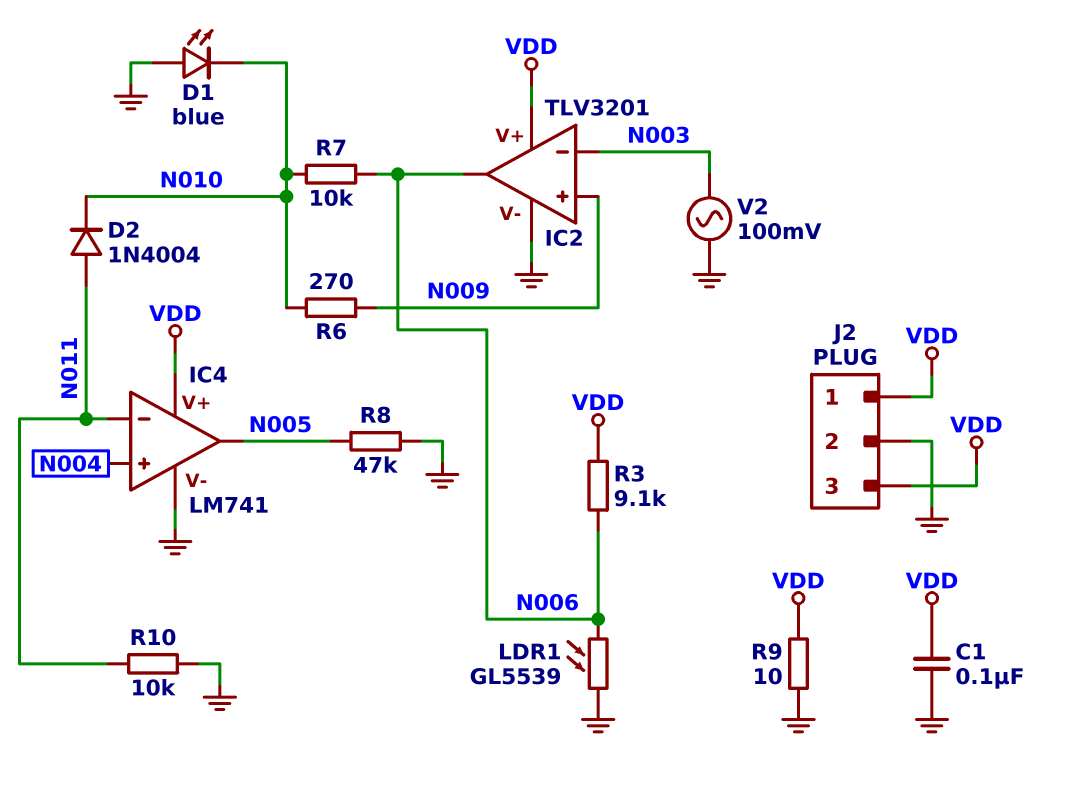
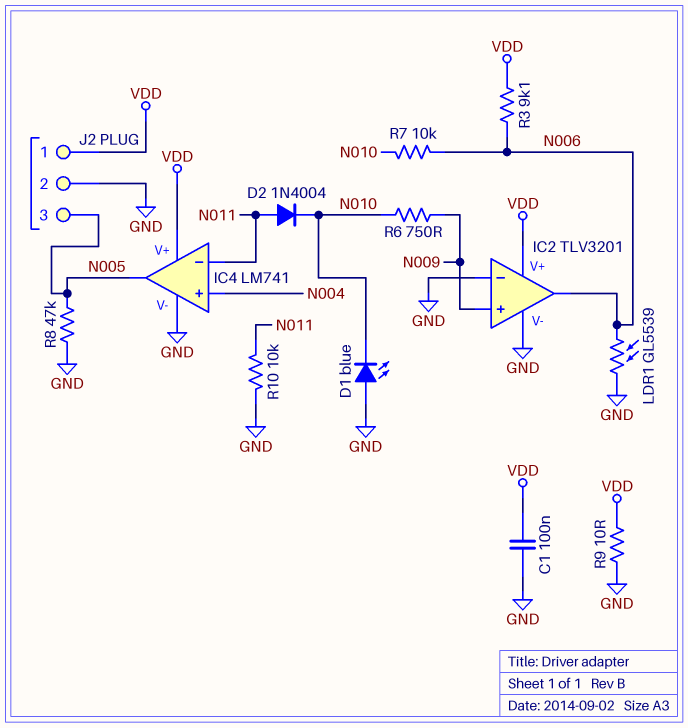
IC2 pin in-: N003 -> GND
J2 pin 3: VDD -> N005
R6: 270 (N009, N010) -> 750 (N009, N010)
V2: AC 100mV (GND, N003) -> none

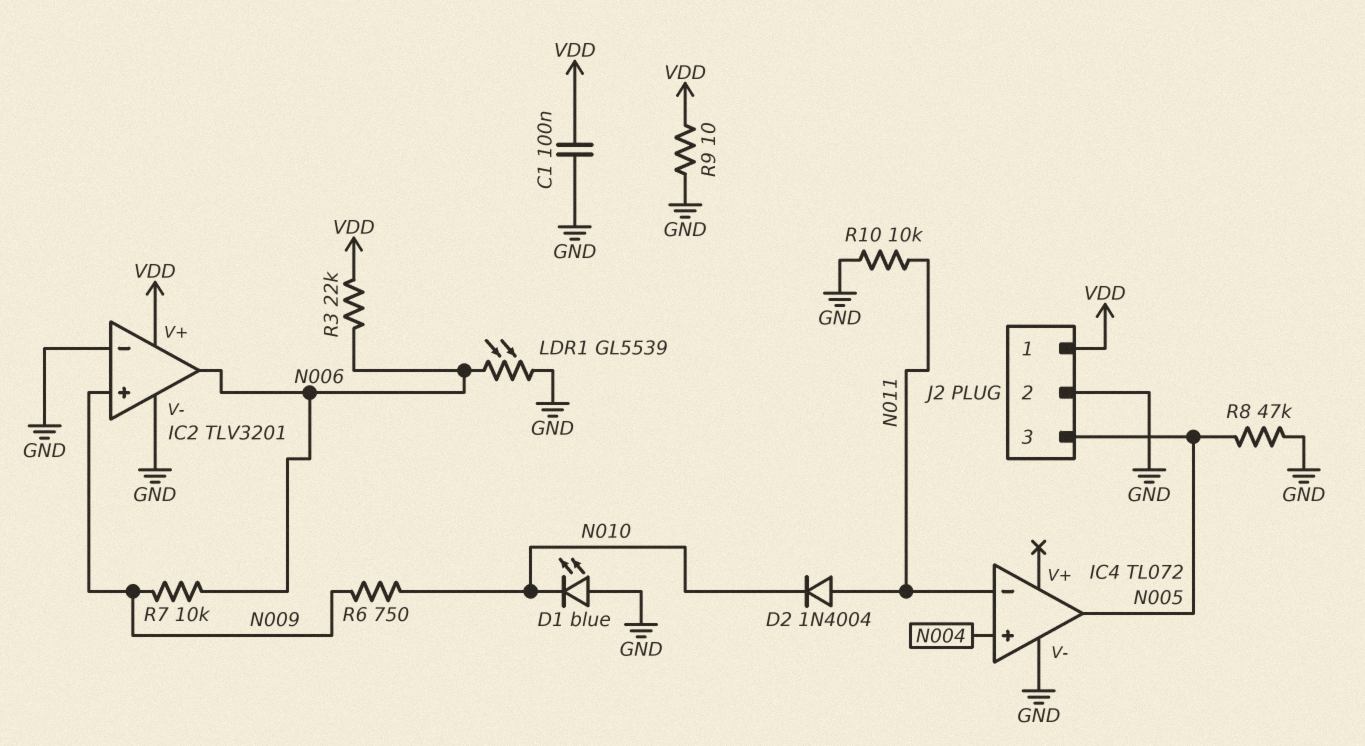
IC4: LM741 -> TL072
IC4 pin V+: VDD -> none
R3: 9.1k (N006, VDD) -> 22k (N006, VDD)
R7: 10k (N006, N010) -> 10k (N006, N009)

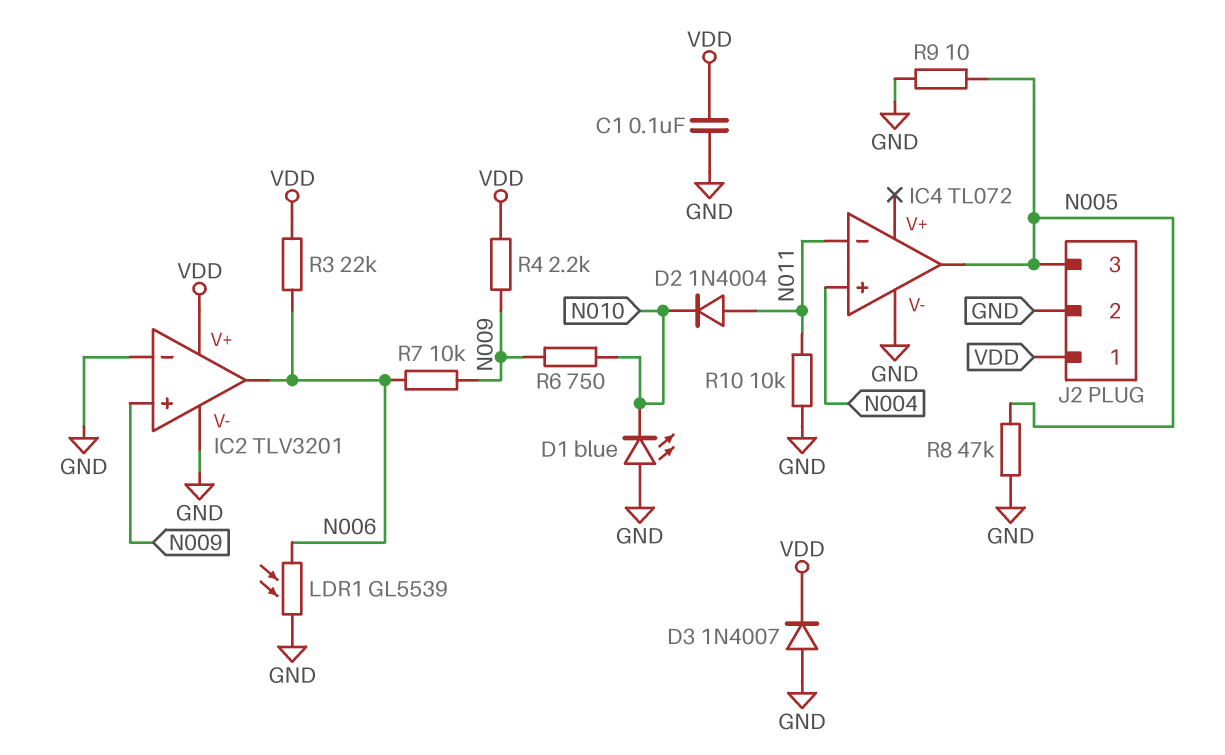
D3: none -> diode 1N4007 (A GND, K VDD)
R4: none -> 2.2k (N009, VDD)
R9: 10 (GND, VDD) -> 10 (GND, N005)

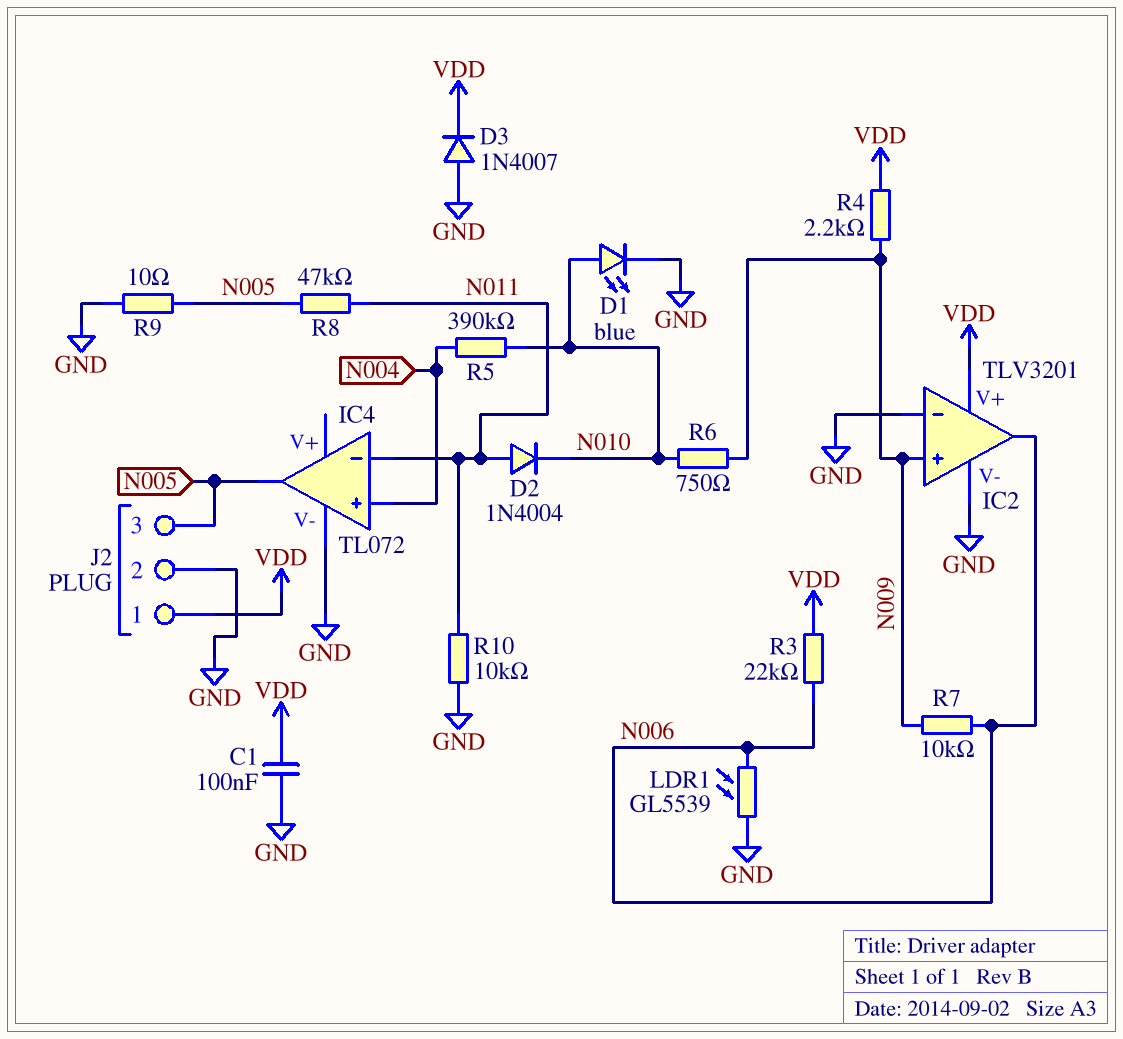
D1: LED blue (A GND, K N010) -> LED blue (A N010, K GND)
R5: none -> 390k (N004, N010)
R8: 47k (GND, N005) -> 47k (N005, N011)

